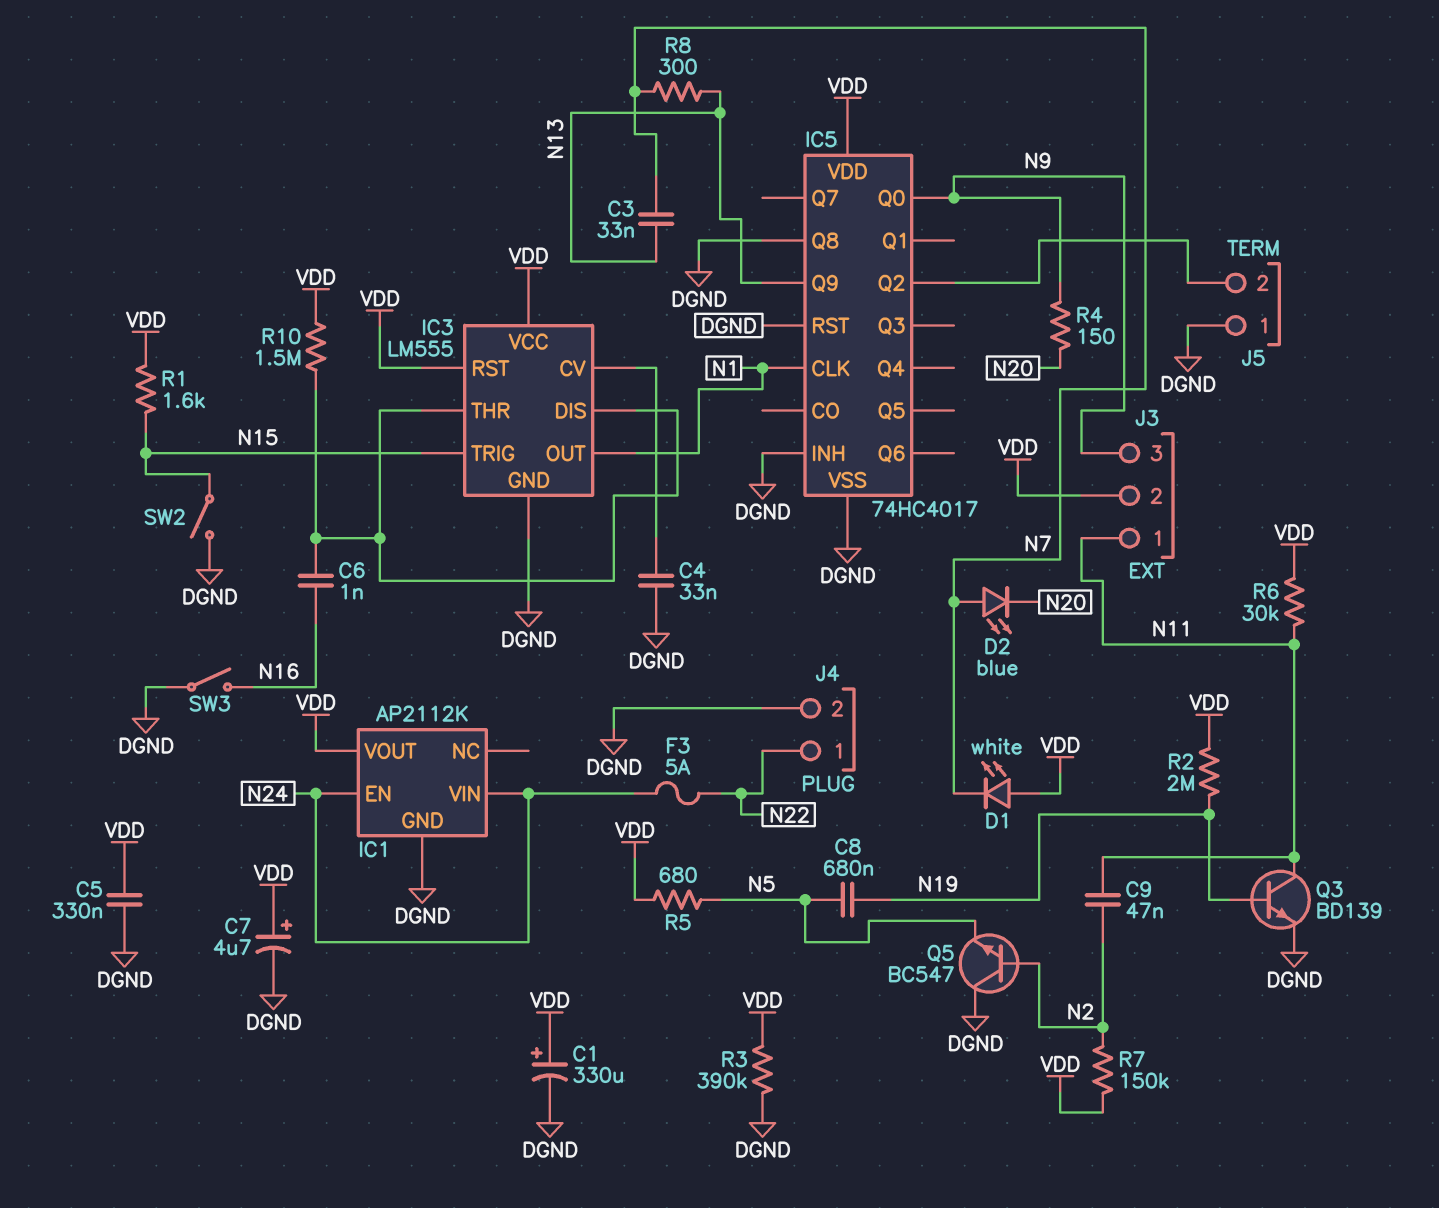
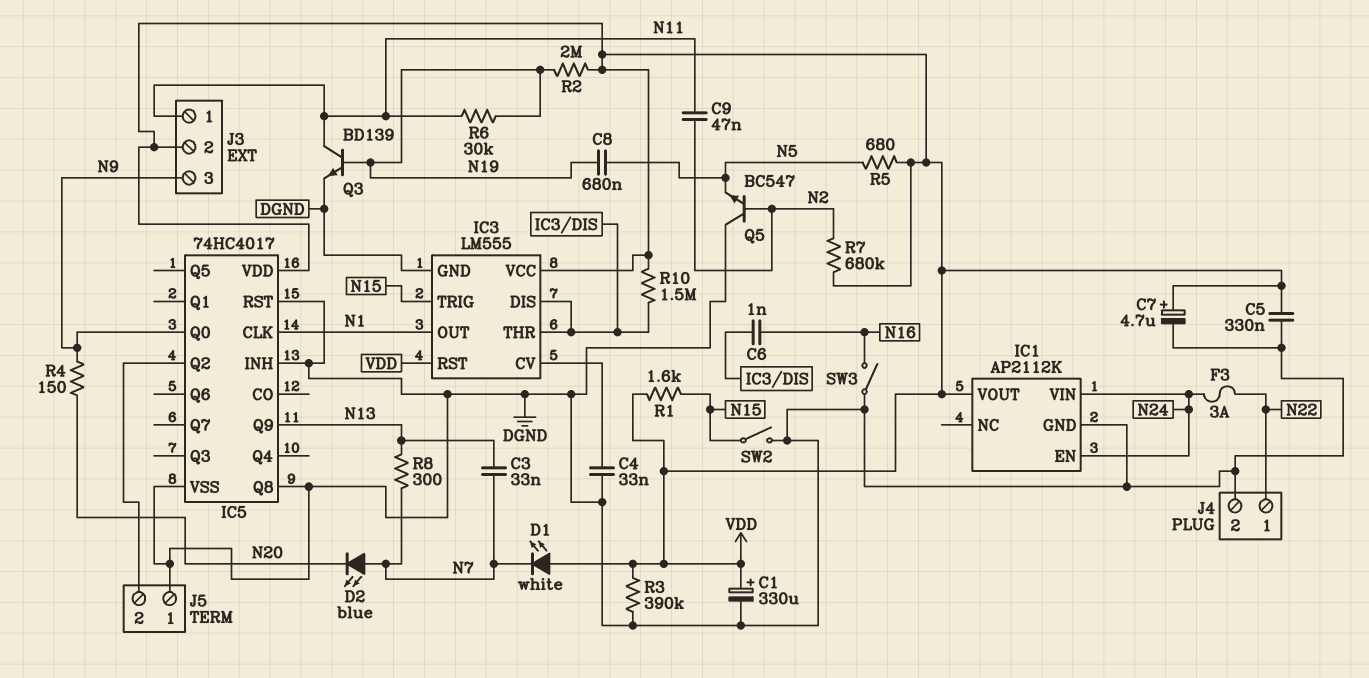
F3: 5A (N22, N24) -> 3A (N22, N24)
R6: 30k (N11, VDD) -> 30k (N11, N19)
R7: 150k (N2, VDD) -> 680k (N2, VDD)

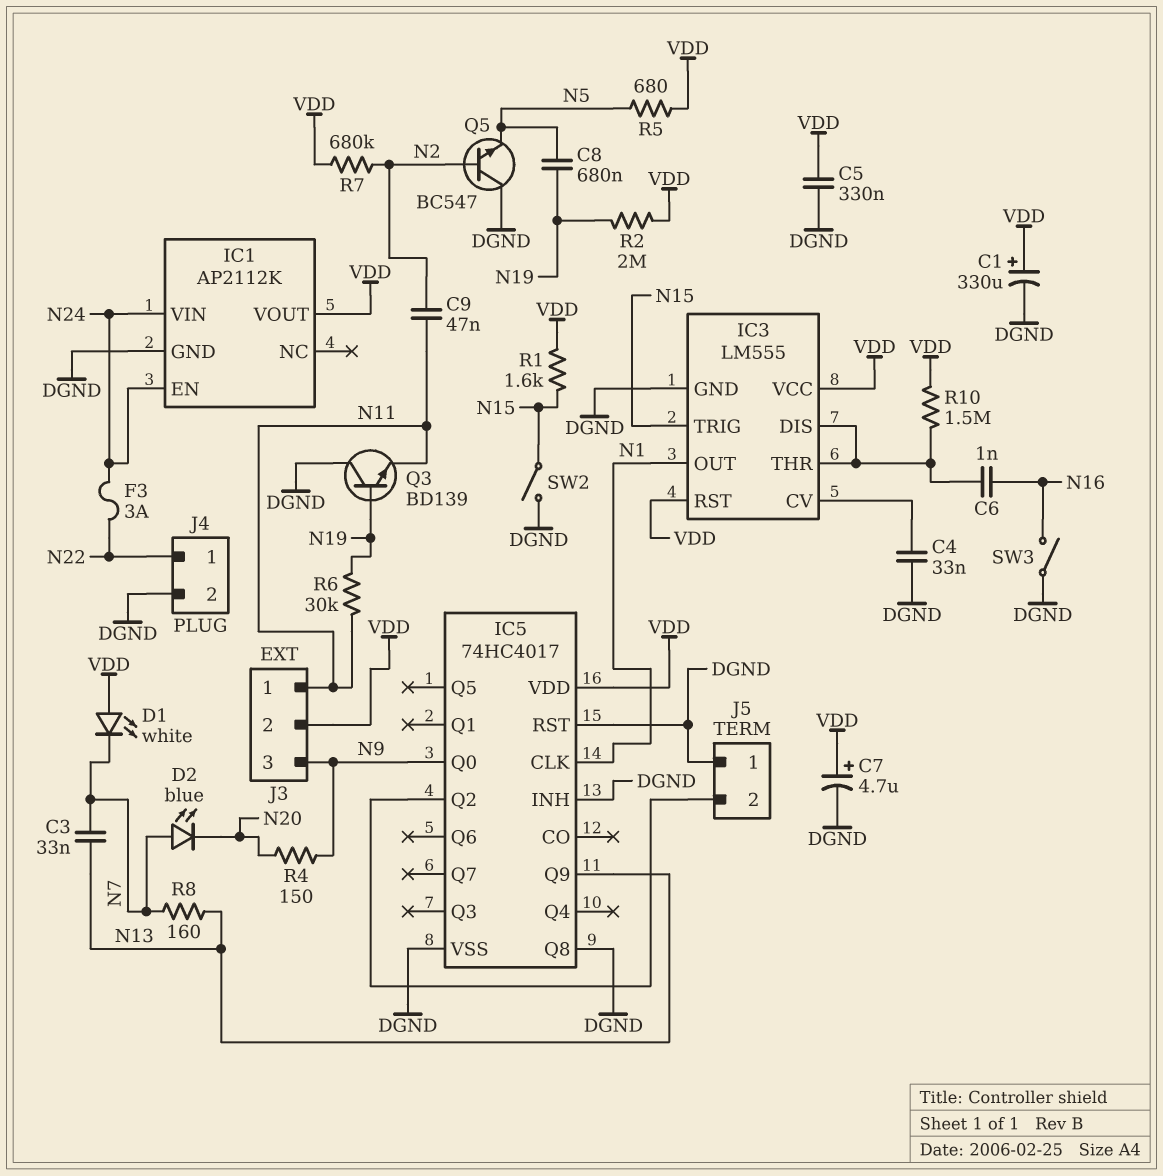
Q3: NPN BD139 (B N19, C N11, E DGND) -> NPN BD139 (B N19, C DGND, E N11)
R3: 390k (DGND, VDD) -> none
R8: 300 (N7, N13) -> 160 (N7, N13)

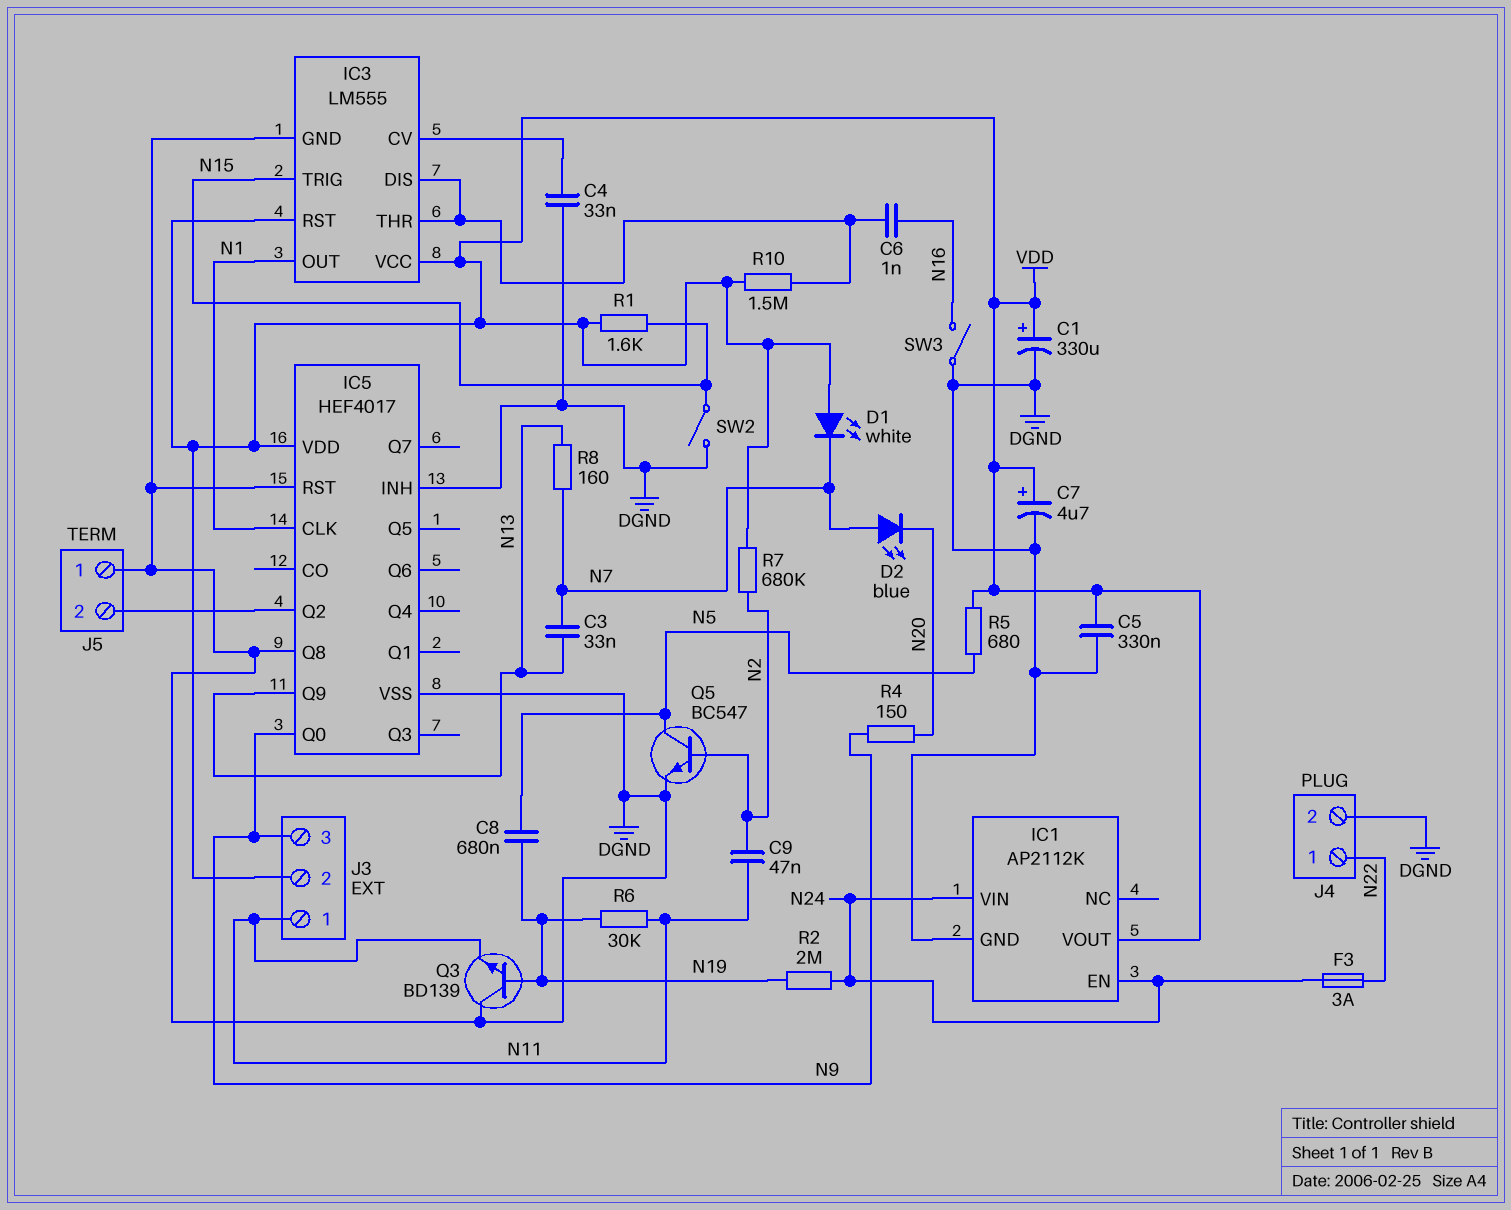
IC5: 74HC4017 -> HEF4017
Q5: NPN BC547 (B N2, C DGND, E N5) -> NPN BC547 (B N2, C N5, E DGND)
R2: 2M (N19, VDD) -> 2M (N19, N24)

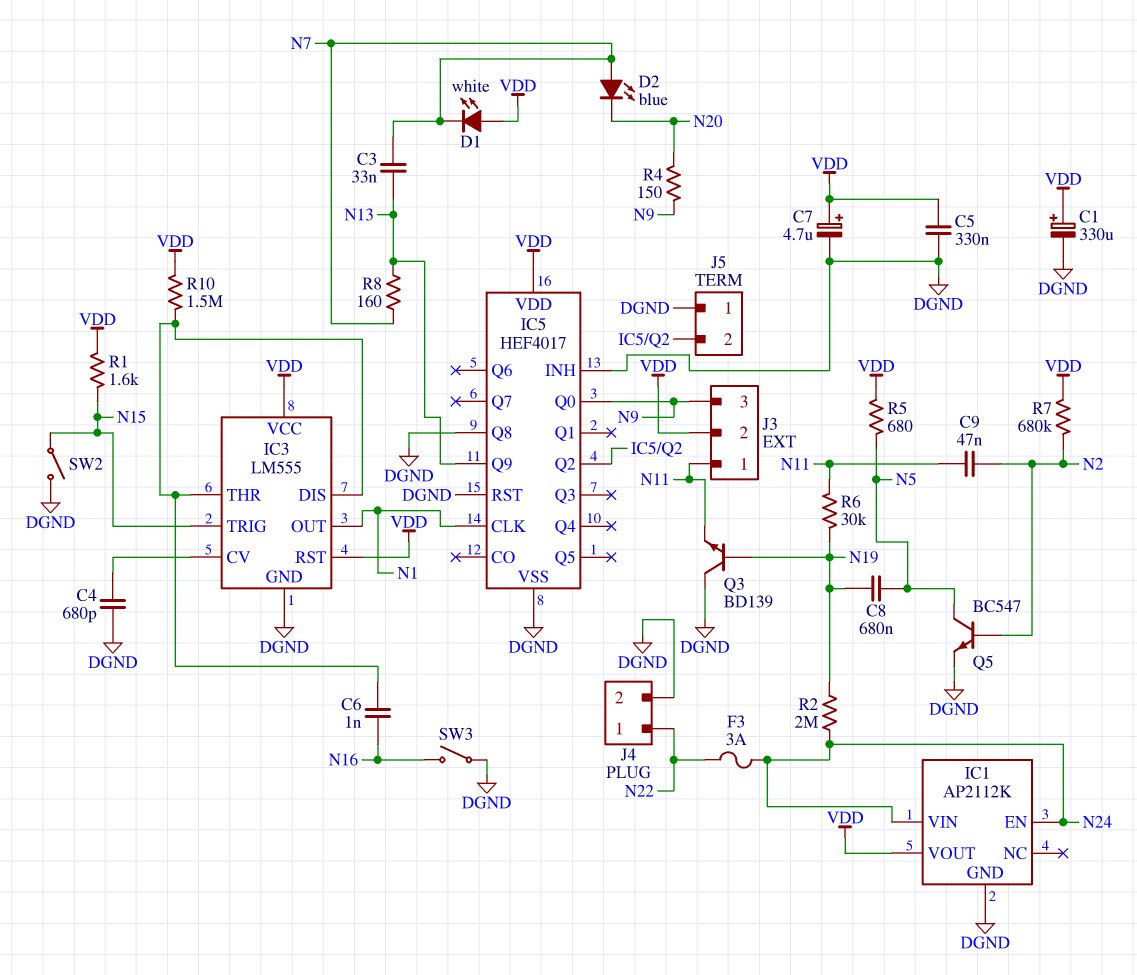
C4: 33nF (DGND, IC3/CV) -> 680pF (DGND, IC3/CV)

